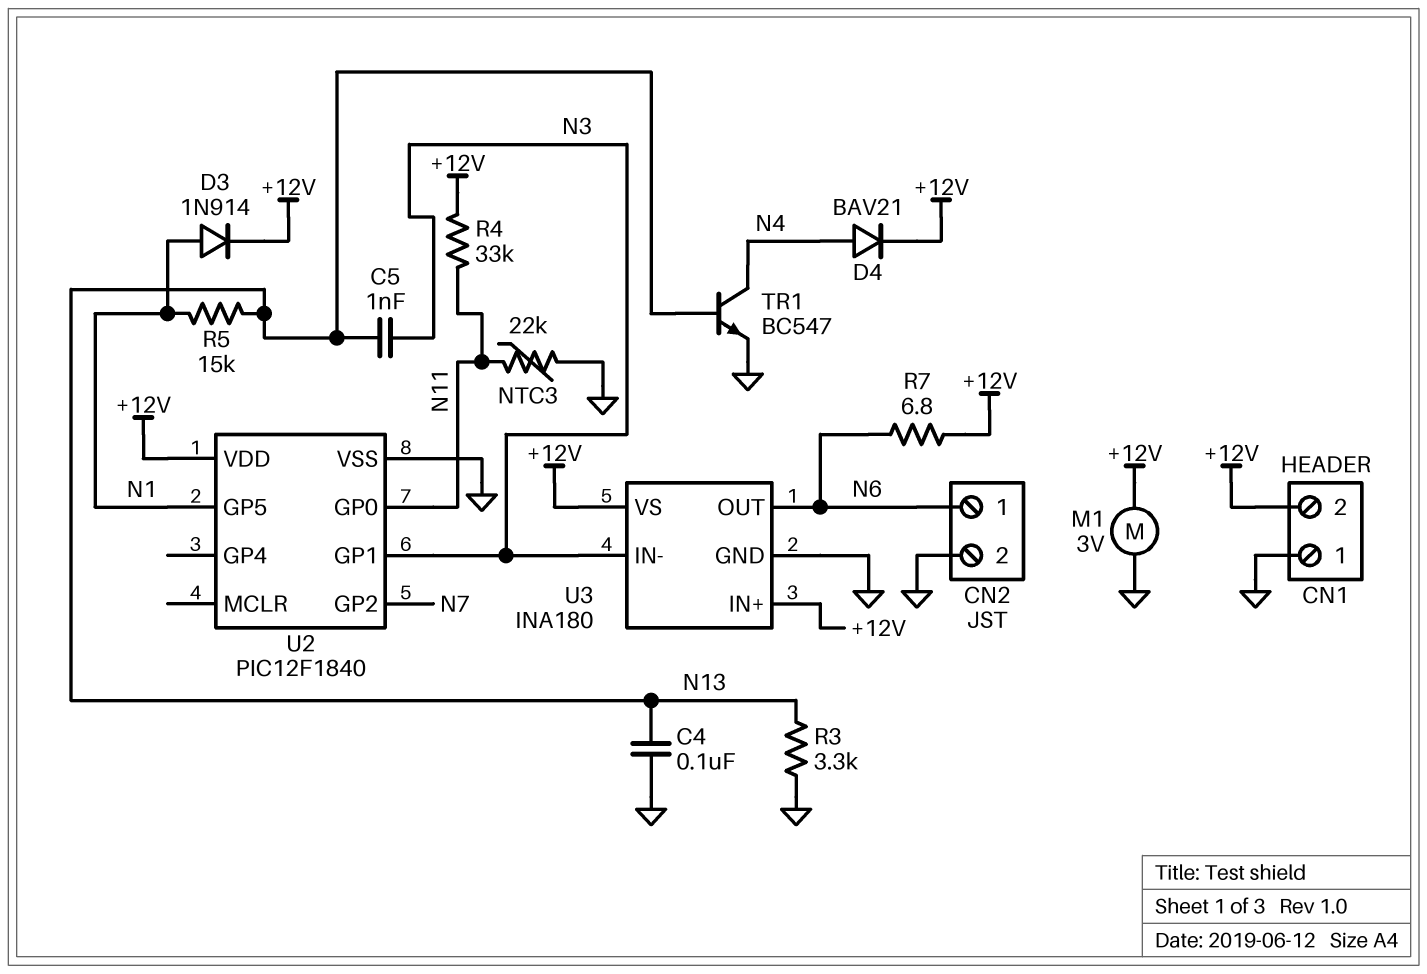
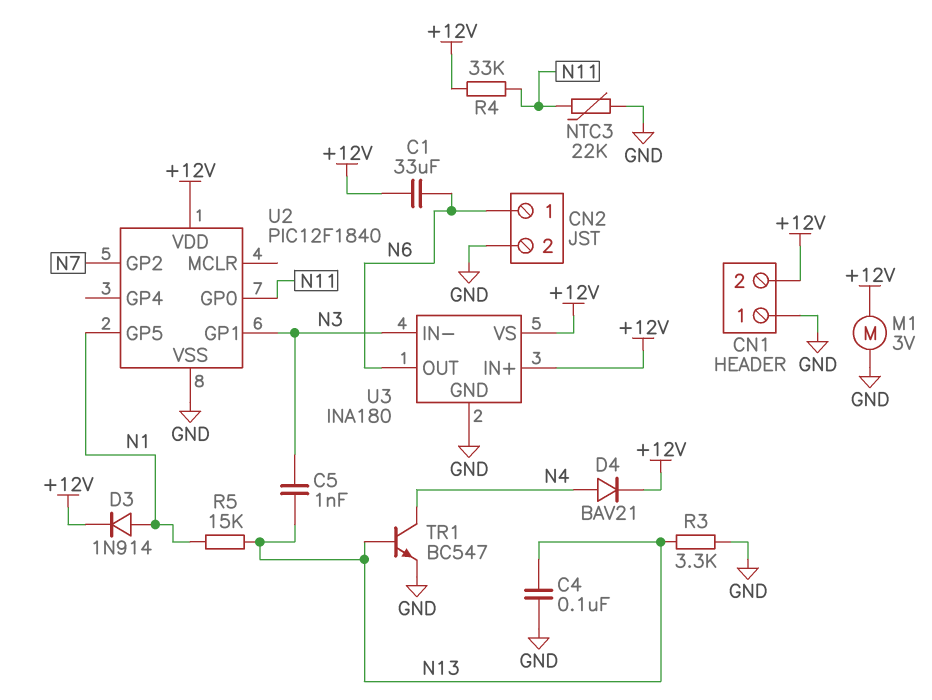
C1: none -> 33uF (+12V, N6)
R7: 6.8 (+12V, N6) -> none

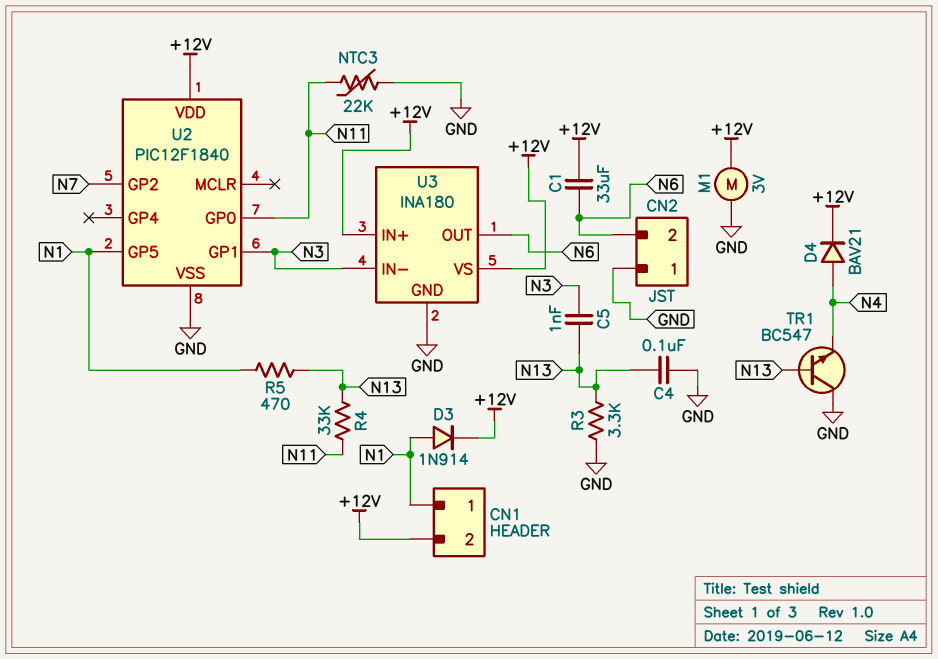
CN1 pin 1: GND -> N1
CN2 pin 1: N6 -> GND
CN2 pin 2: GND -> N6
R4: 33k (+12V, N11) -> 33k (N11, N13)
R5: 15k (N1, N13) -> 470 (N1, N13)
TR1: NPN BC547 (B N13, C N4, E GND) -> NPN BC547 (B N13, C GND, E N4)

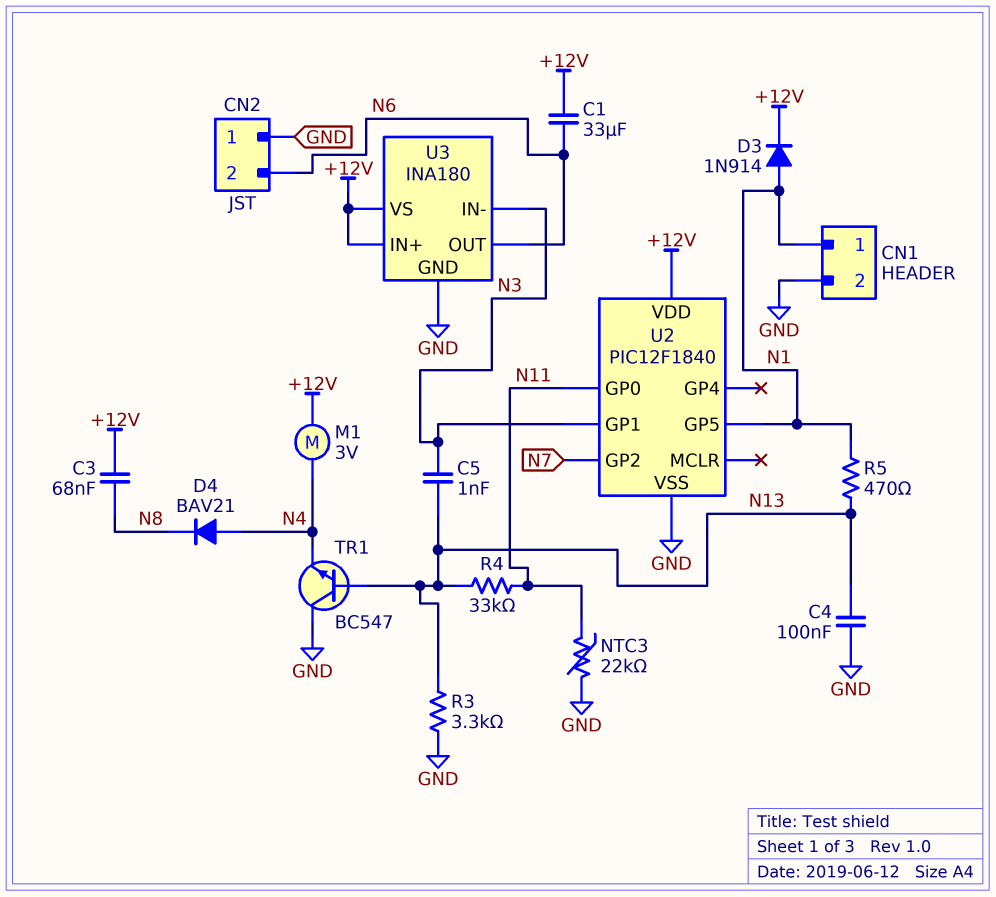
C3: none -> 68nF (+12V, N8)
CN1 pin 2: +12V -> GND
D4: diode BAV21 (A N4, K +12V) -> diode BAV21 (A N4, K N8)
M1: motor 3V (+12V, GND) -> motor 3V (+12V, N4)

